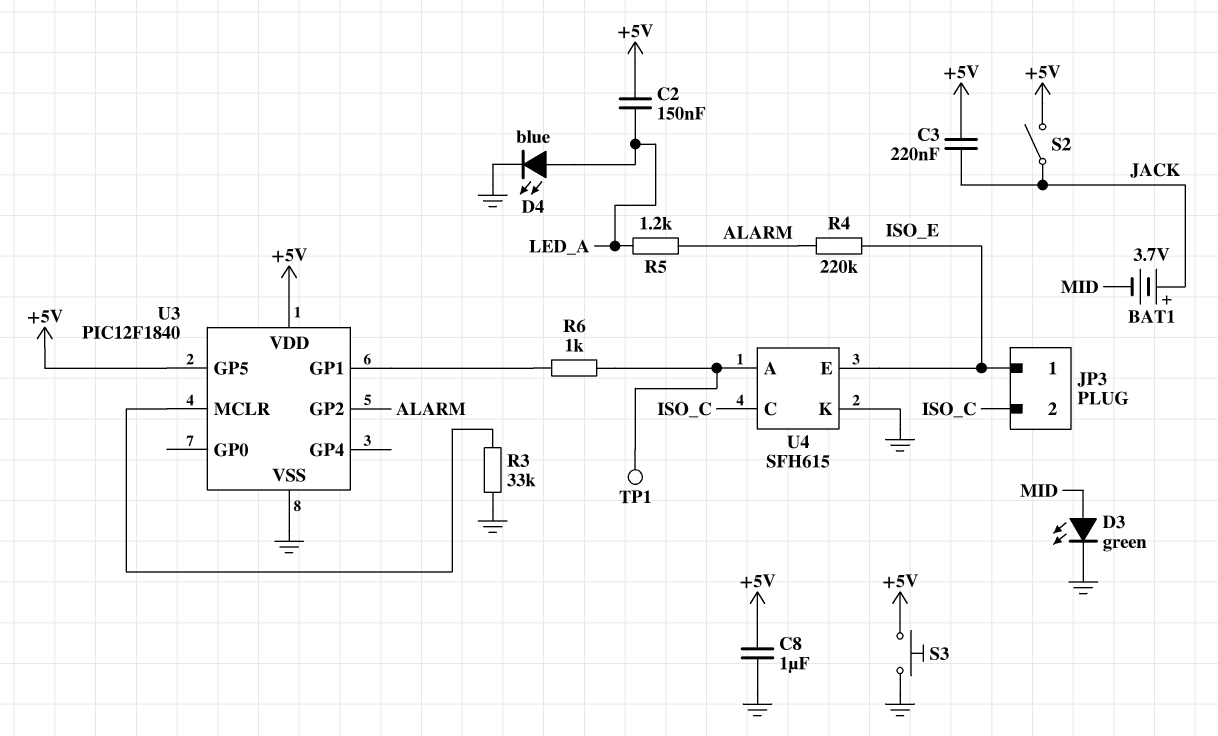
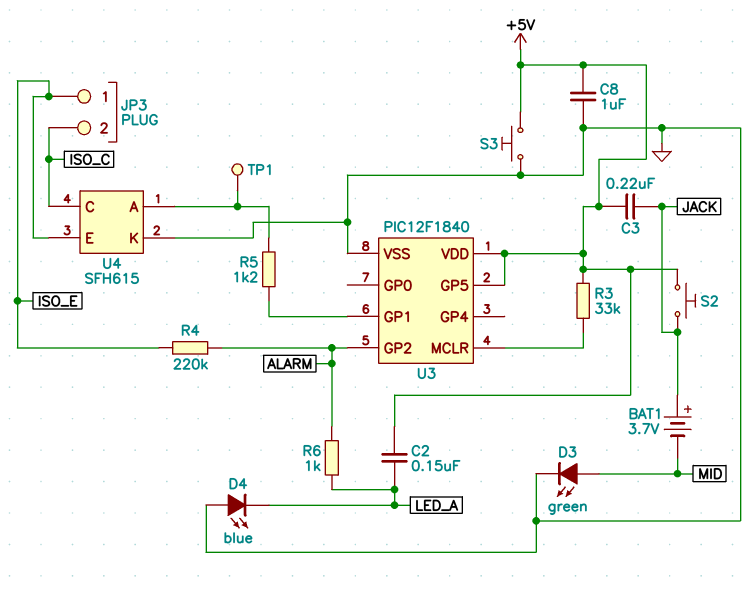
D4: LED blue (A LED_A, K GND) -> LED blue (A GND, K LED_A)
R3: 33k (GND, U3/MCLR) -> 33k (+5V, U3/MCLR)
R5: 1.2k (ALARM, LED_A) -> 1.2k (U3/GP1, U4/A)
R6: 1k (U3/GP1, U4/A) -> 1k (ALARM, LED_A)
S2: switch (+5V, JACK) -> button (+5V, JACK)

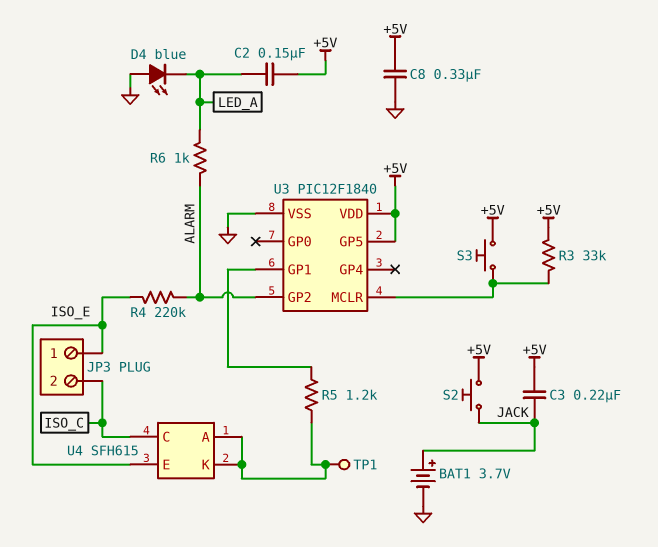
BAT1: 3.7V (plus JACK, minus MID) -> 3.7V (plus JACK, minus GND)
C8: 1uF (+5V, GND) -> 330nF (+5V, GND)
D3: LED green (A MID, K GND) -> none
S3: button (+5V, GND) -> button (+5V, U3/MCLR)
U4 pin K: GND -> U4/A

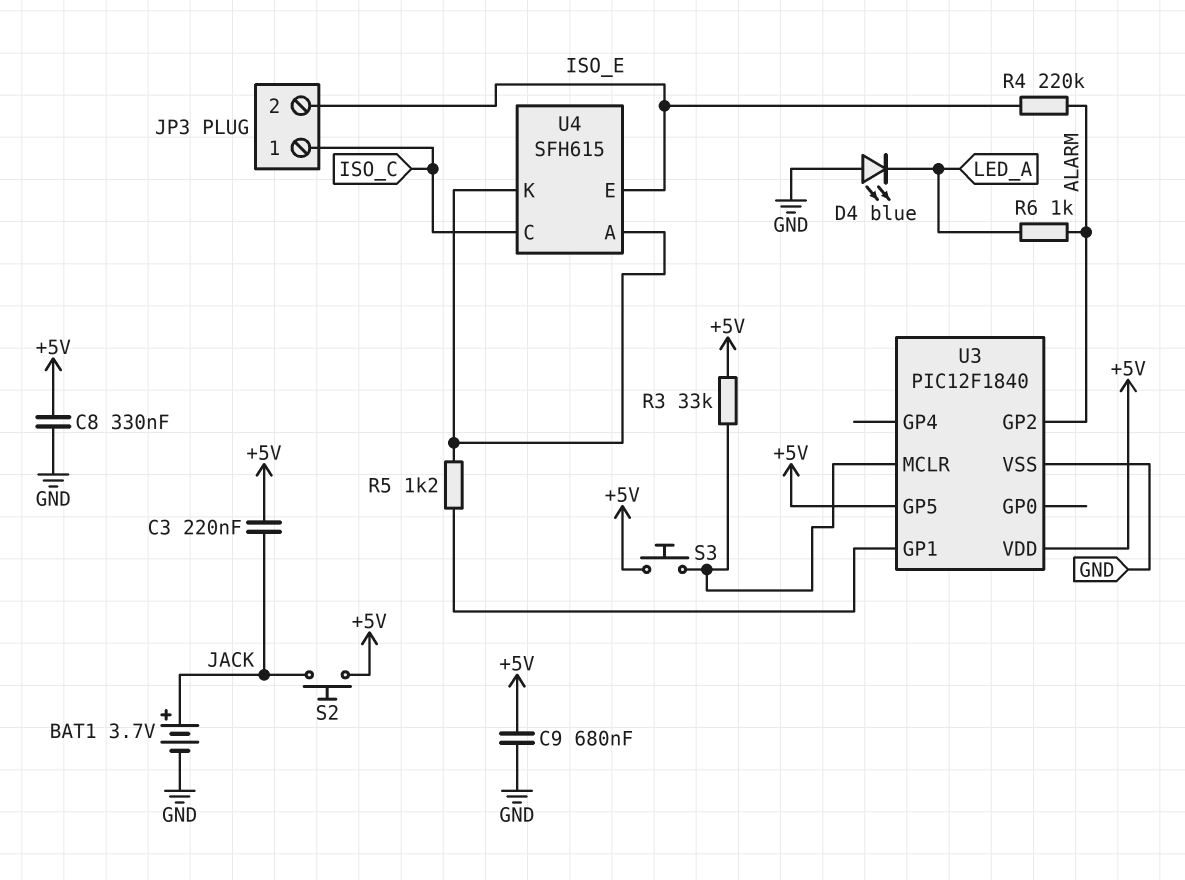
C2: 150nF (+5V, LED_A) -> none
C9: none -> 680nF (+5V, GND)
JP3 pin 1: ISO_E -> ISO_C
JP3 pin 2: ISO_C -> ISO_E
TP1: test point (U4/A) -> none

